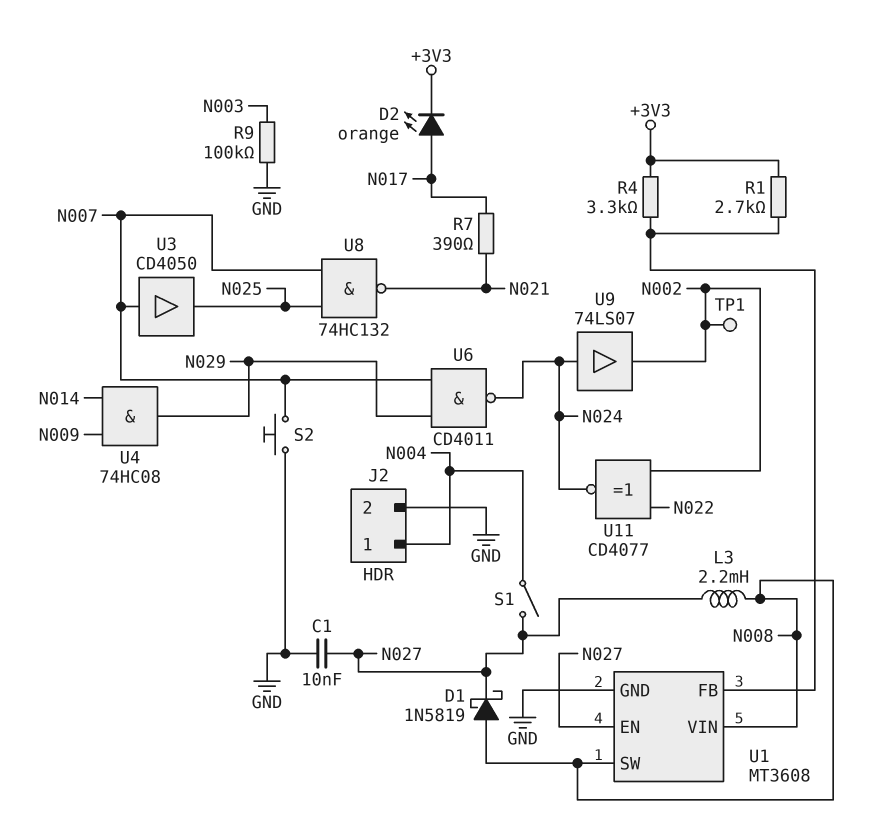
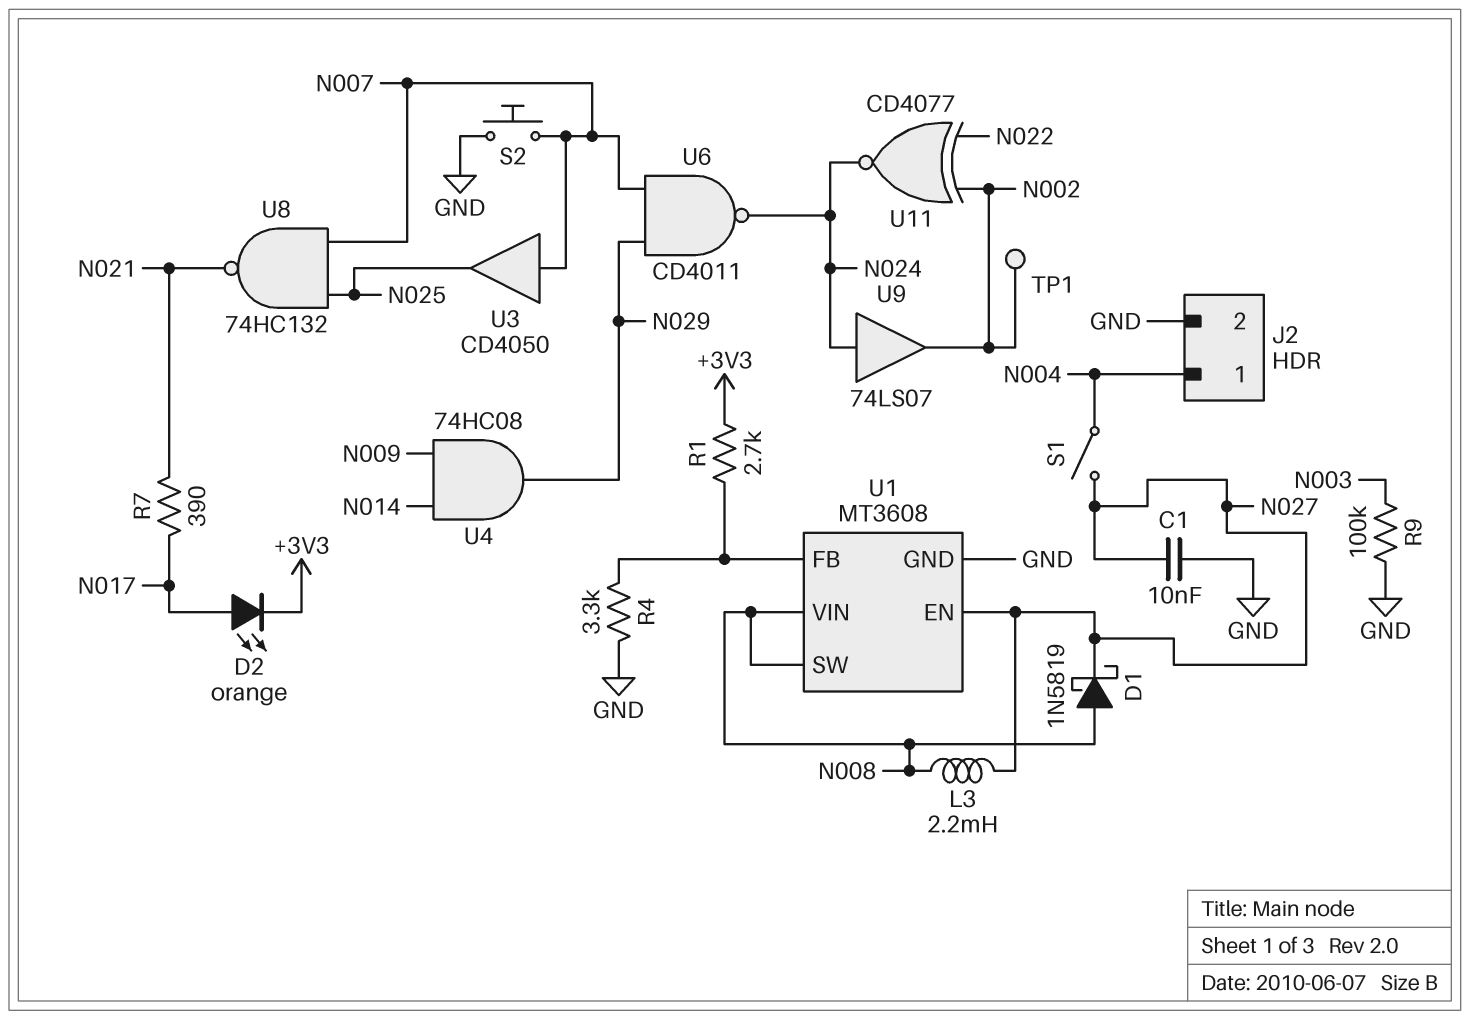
R4: 3.3k (+3V3, U1/FB) -> 3.3k (GND, U1/FB)

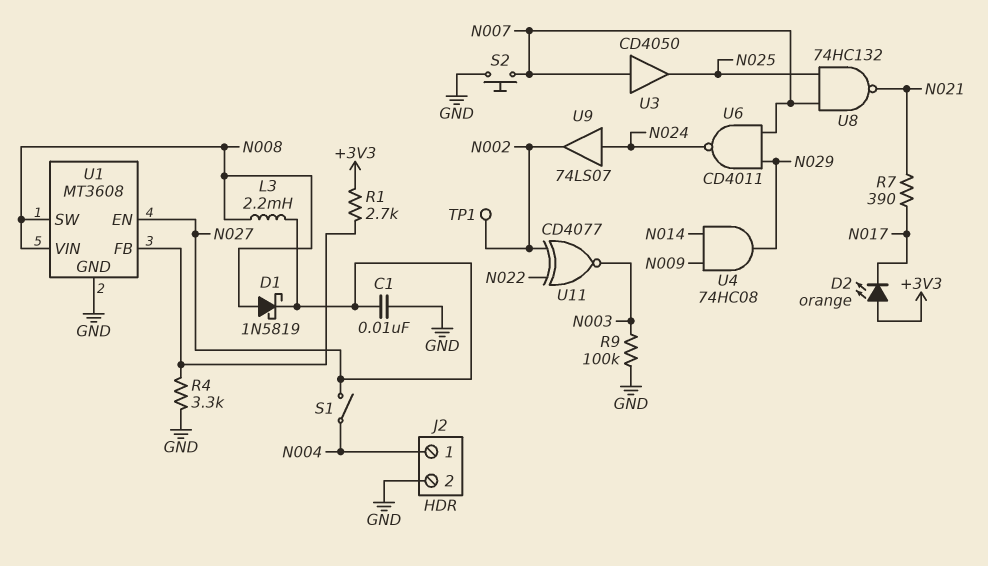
D2: LED orange (A N017, K +3V3) -> LED orange (A +3V3, K N017)
U11: XNOR CD4077 (in N002, in N022, out N024) -> XNOR CD4077 (in N002, in N022, out N003)

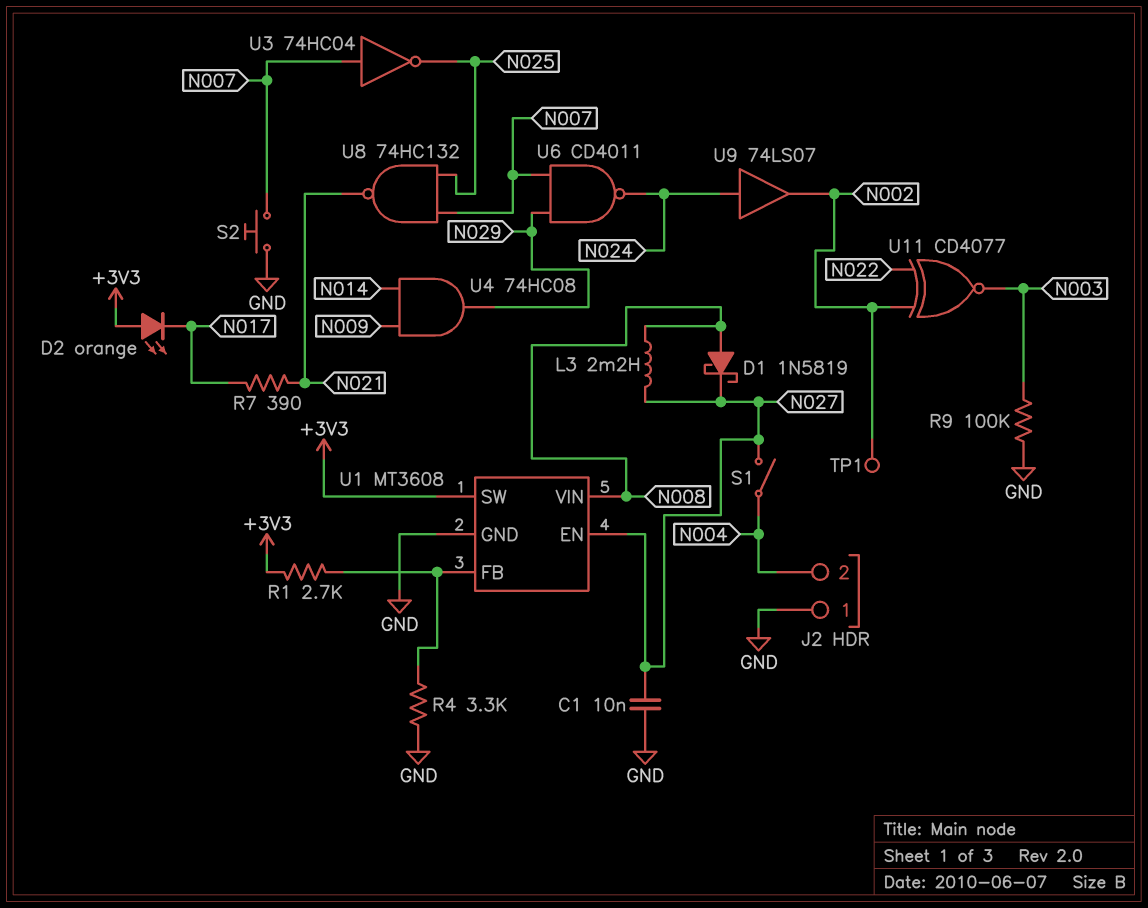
J2 pin 1: N004 -> GND
J2 pin 2: GND -> N004
U1 pin SW: N008 -> +3V3
U3: buffer CD4050 (in N007, out N025) -> NOT 74HC04 (in N007, out N025)

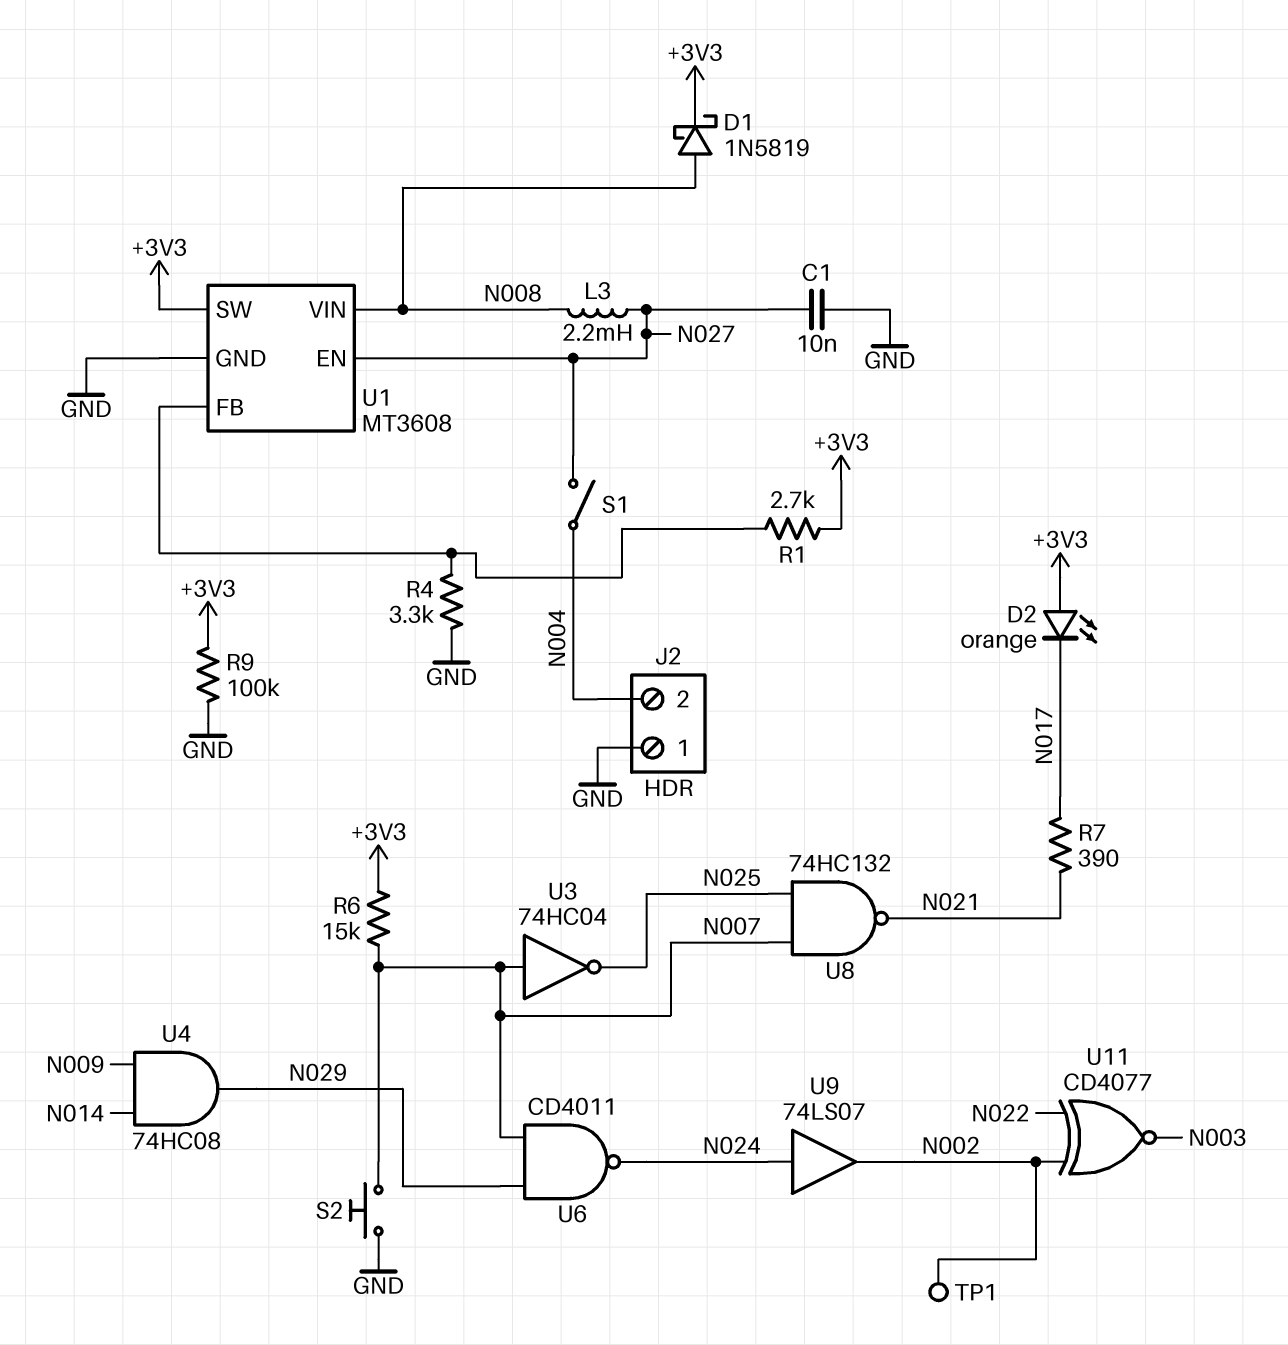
D1: schottky 1N5819 (A N008, K N027) -> schottky 1N5819 (A N008, K +3V3)
R6: none -> 15k (+3V3, N007)
R9: 100k (GND, N003) -> 100k (+3V3, GND)

